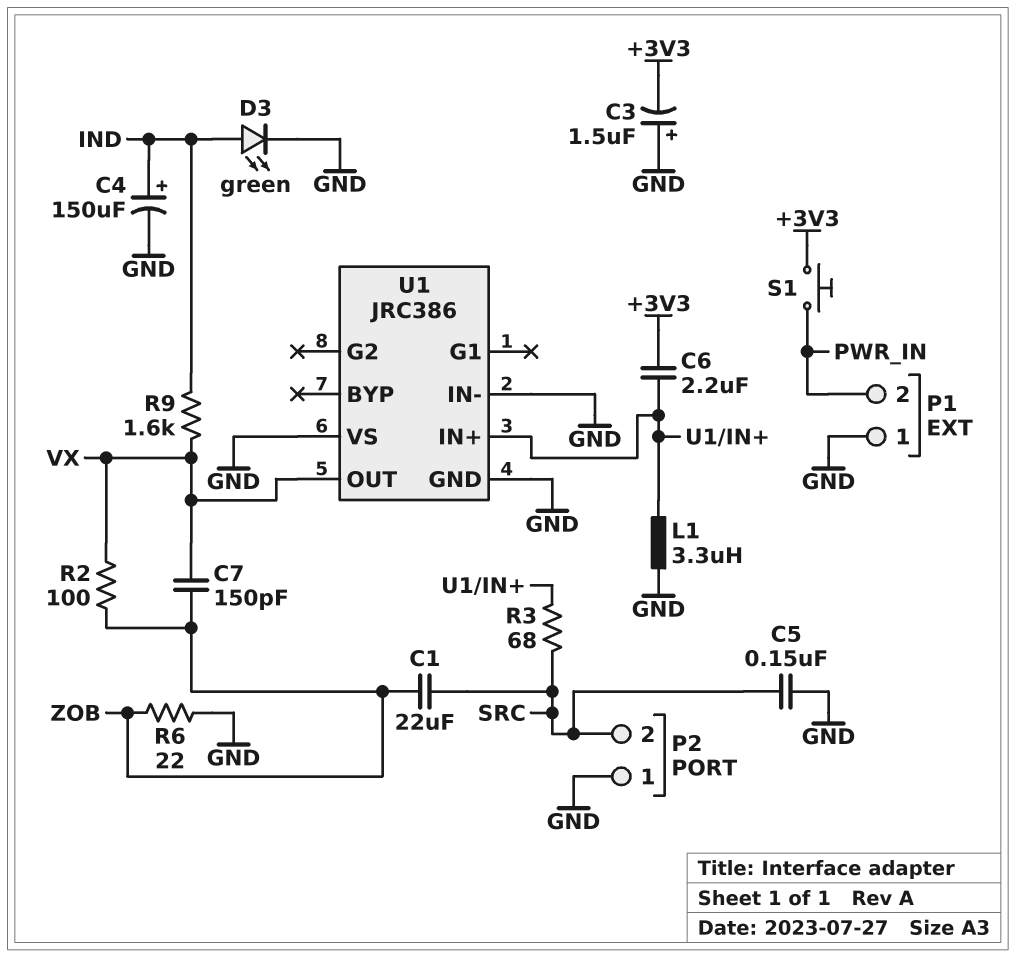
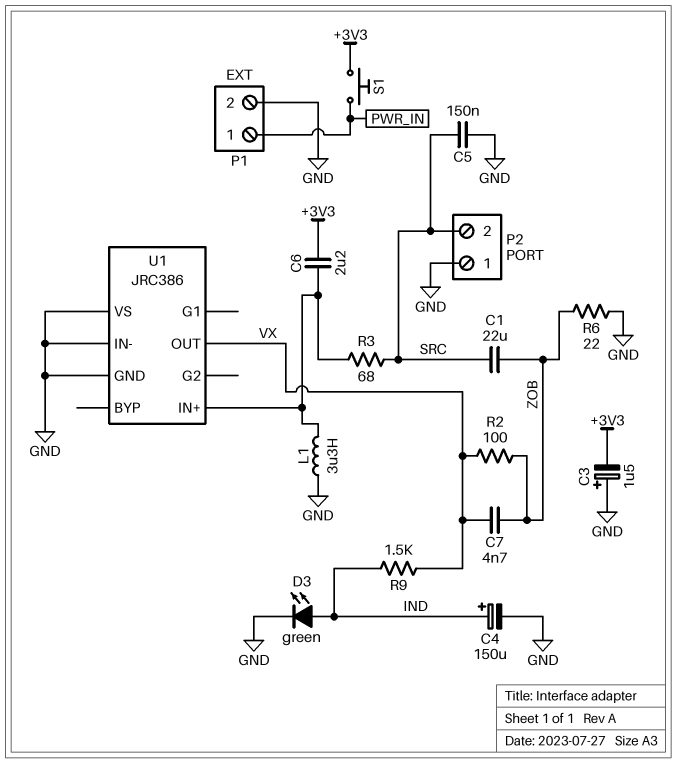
C7: 150pF (VX, ZOB) -> 4.7nF (VX, ZOB)
P1 pin 1: GND -> PWR_IN
P1 pin 2: PWR_IN -> GND
R9: 1.6k (IND, VX) -> 1.5k (IND, VX)

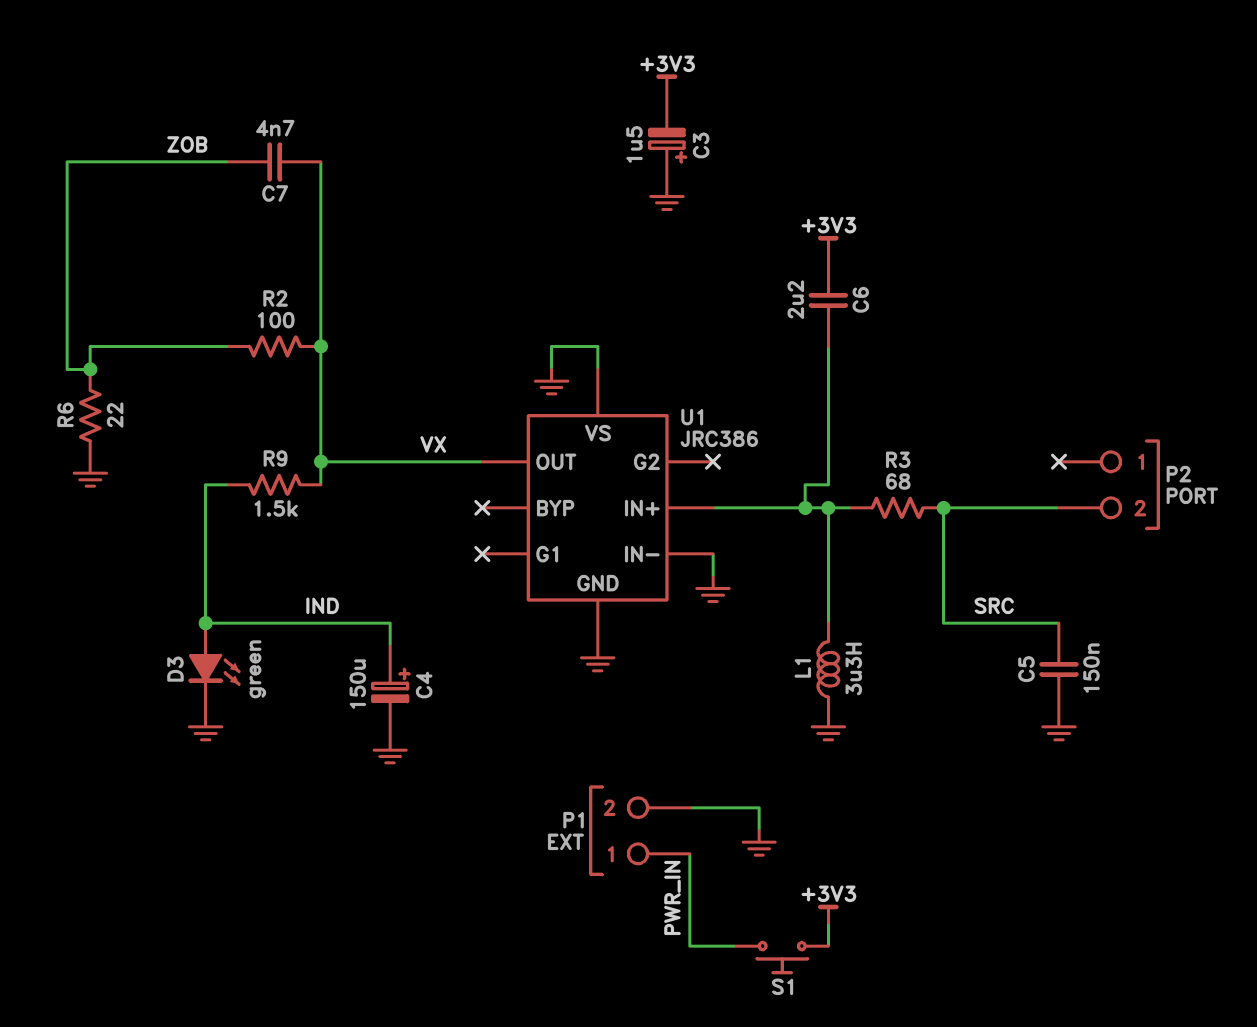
C1: 22uF (SRC, ZOB) -> none
P2 pin 1: GND -> none

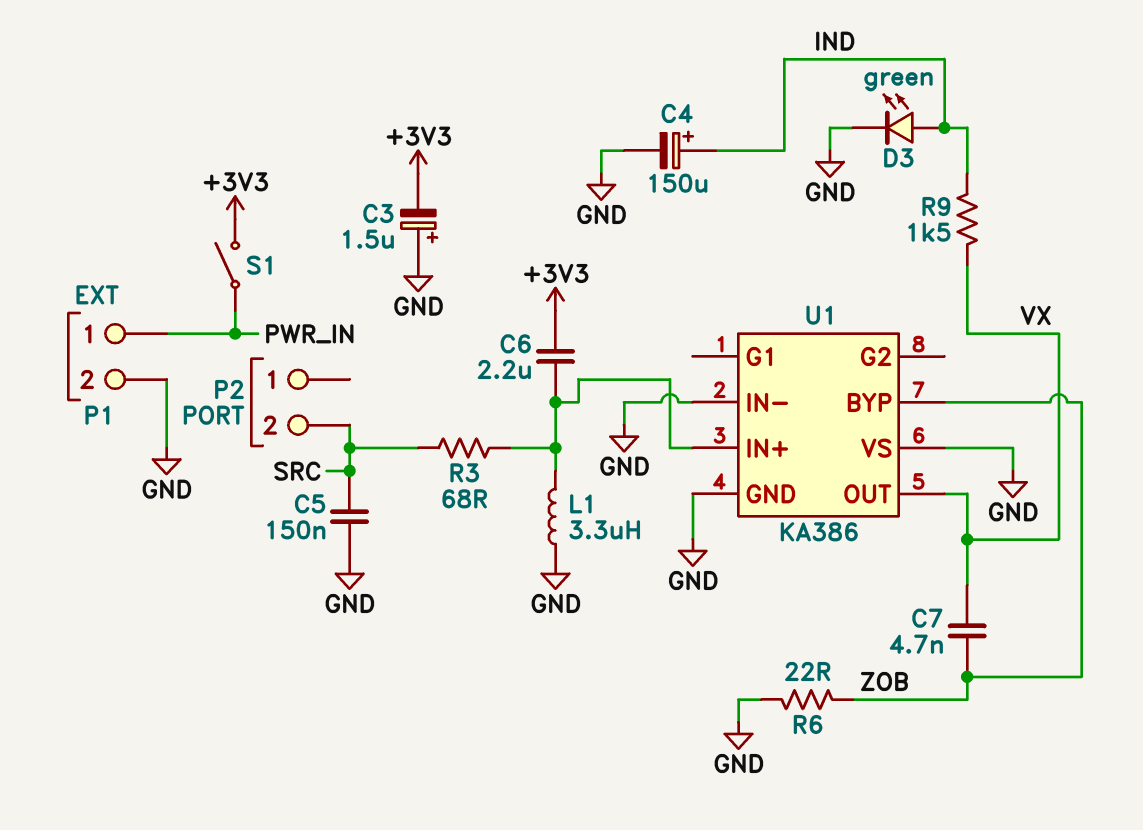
R2: 100 (VX, ZOB) -> none
S1: button (+3V3, PWR_IN) -> switch (+3V3, PWR_IN)
U1: JRC386 -> KA386
U1 pin BYP: none -> ZOB

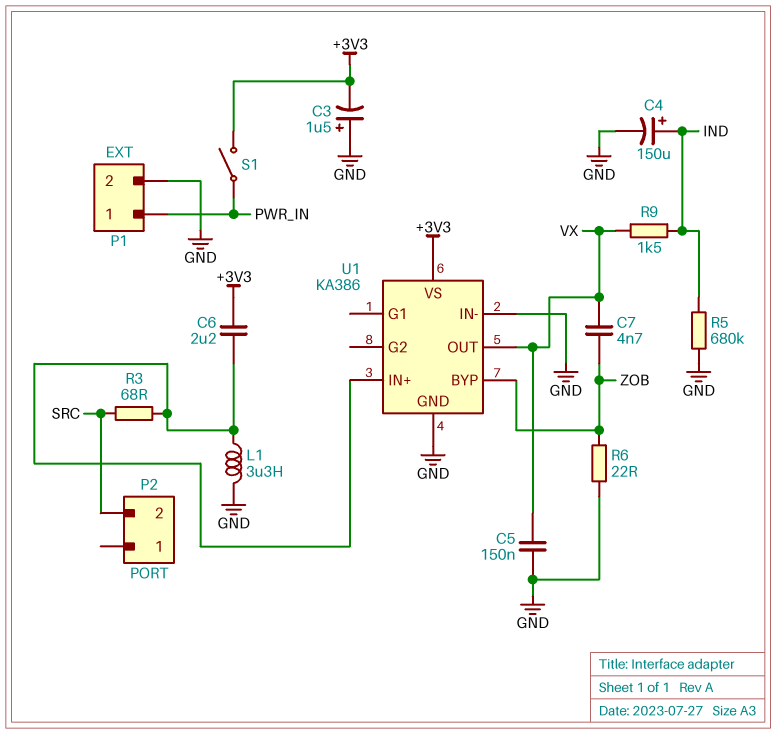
C5: 150nF (GND, SRC) -> 150nF (GND, VX)
D3: LED green (A IND, K GND) -> none
R5: none -> 680k (GND, IND)
U1 pin VS: GND -> +3V3

